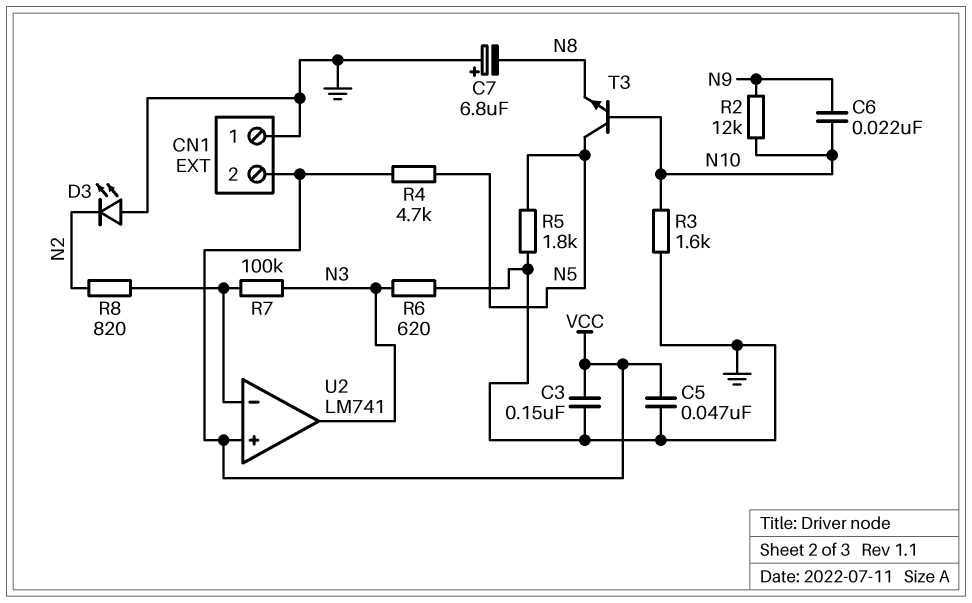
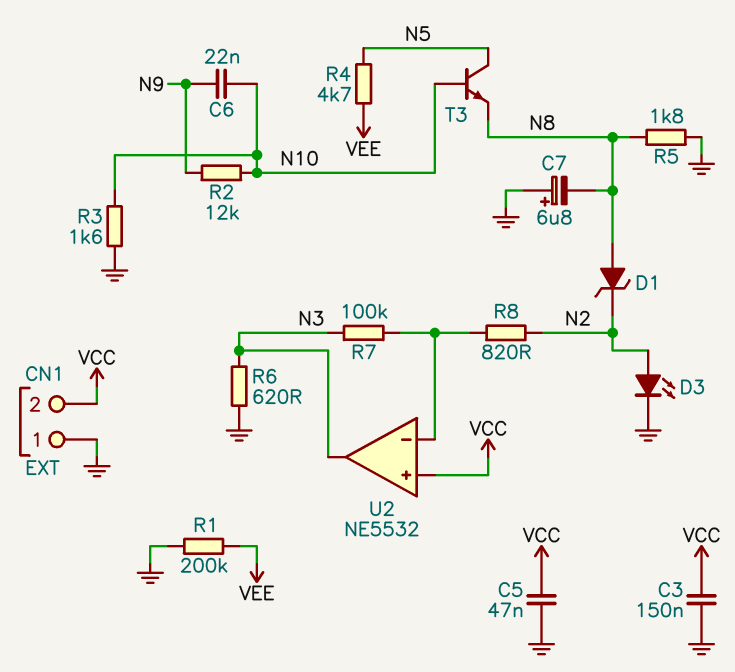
D1: none -> zener (A N8, K N2)
D3: LED (A GND, K N2) -> LED (A N2, K GND)
R1: none -> 200k (GND, VEE)
R4: 4.7k (N5, VCC) -> 4.7k (N5, VEE)
R5: 1.8k (GND, N5) -> 1.8k (GND, N8)
U2: LM741 -> NE5532

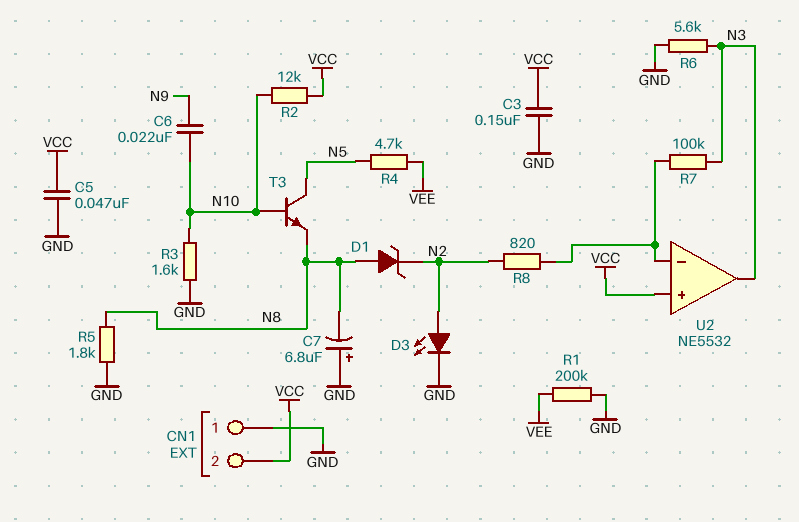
R2: 12k (N9, N10) -> 12k (N10, VCC)
R6: 620 (GND, N3) -> 5.6k (GND, N3)

